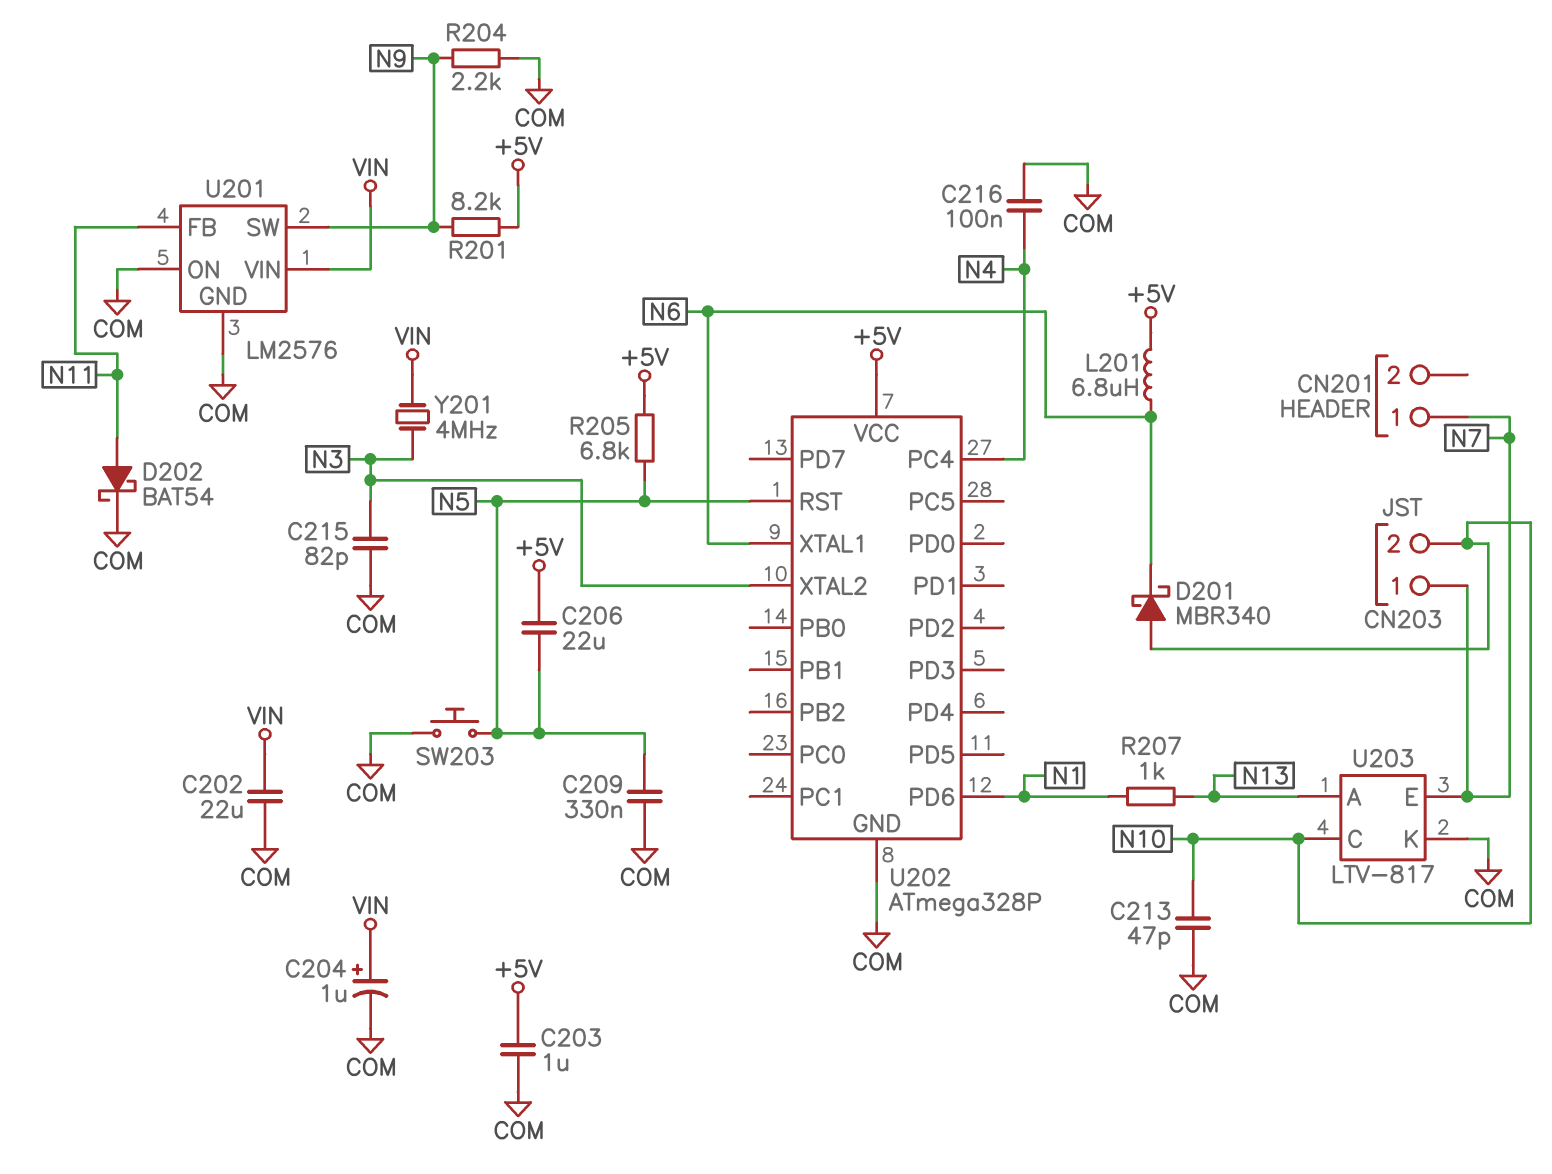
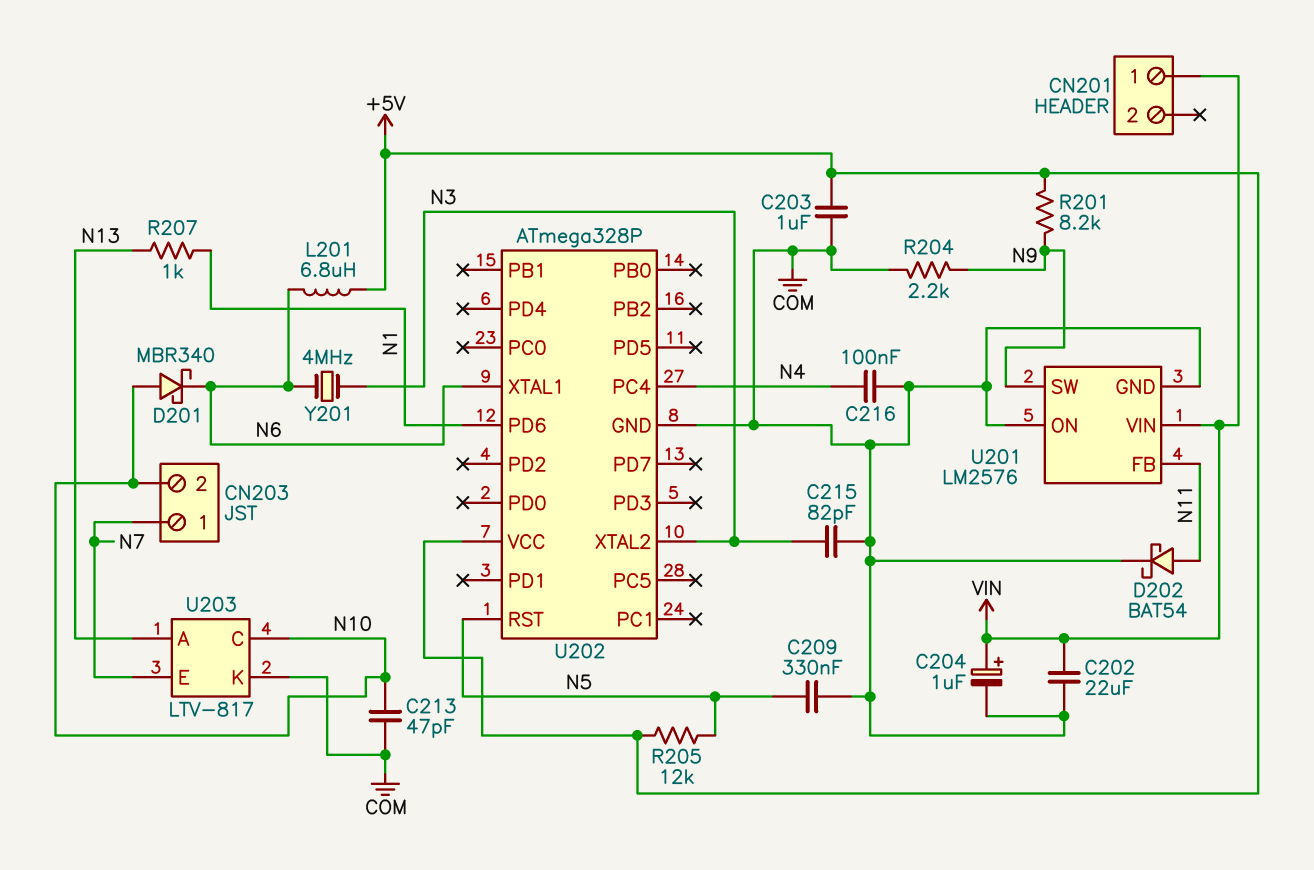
C206: 22uF (+5V, N5) -> none
CN201 pin 1: N7 -> VIN
R205: 6.8k (+5V, N5) -> 12k (+5V, N5)
SW203: button (COM, N5) -> none
Y201: 4MHz (N3, VIN) -> 4MHz (N3, N6)

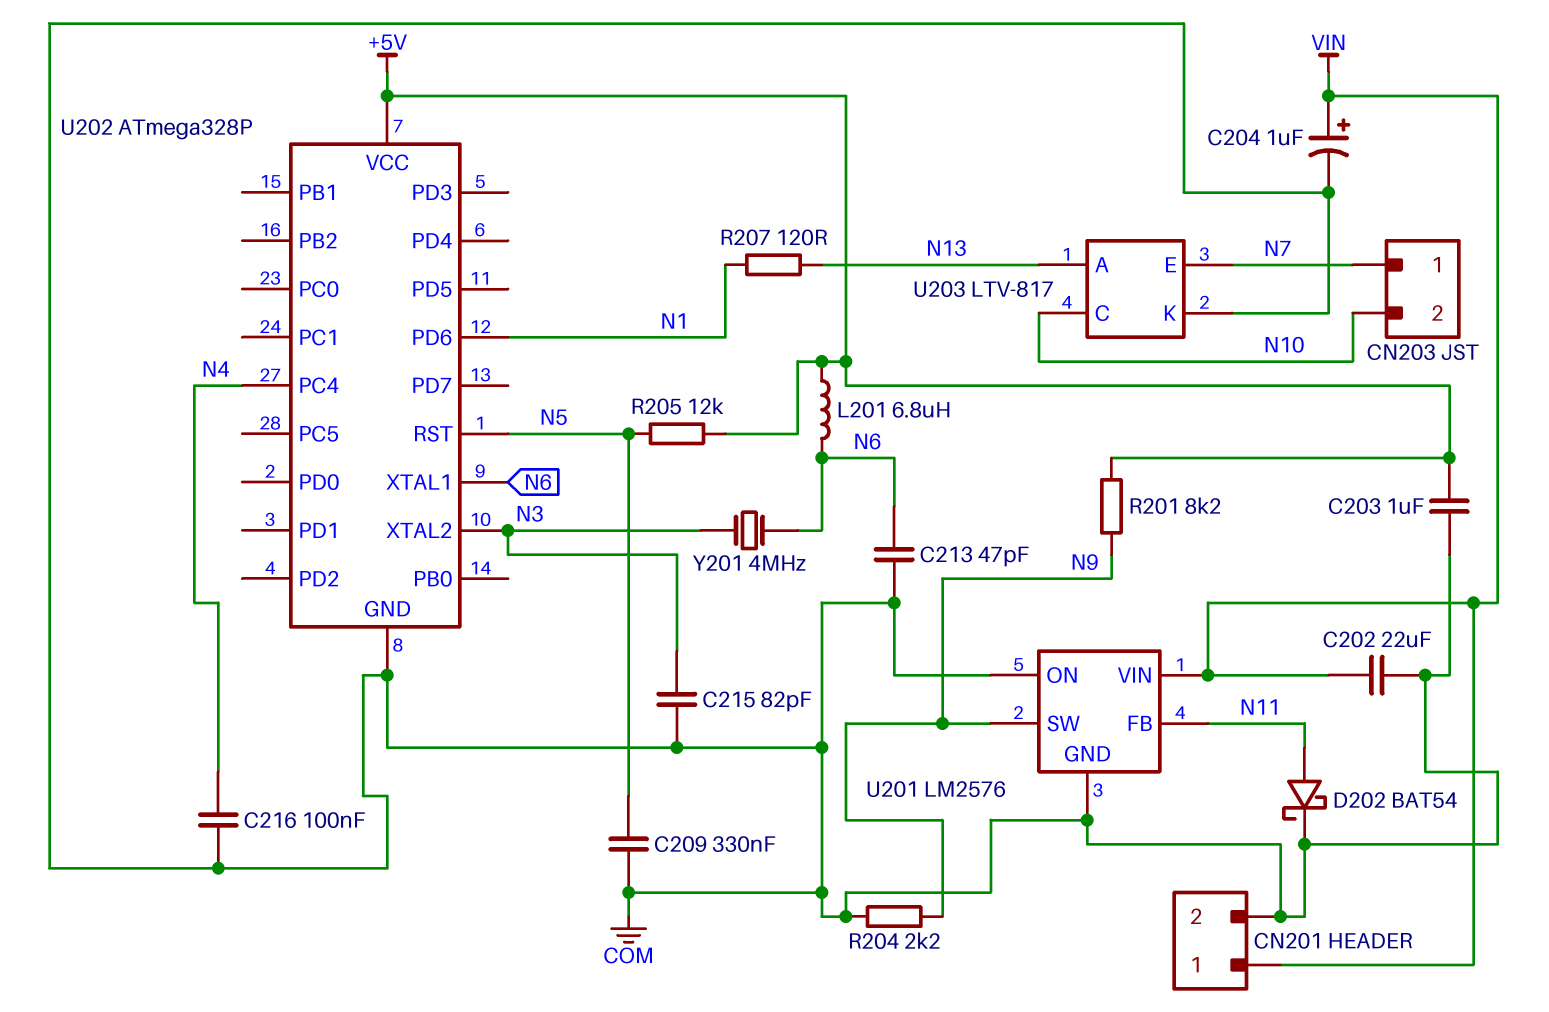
C213: 47pF (COM, N10) -> 47pF (COM, N6)
CN201 pin 2: none -> COM
D201: schottky MBR340 (A N10, K N6) -> none
R207: 1k (N1, N13) -> 120 (N1, N13)

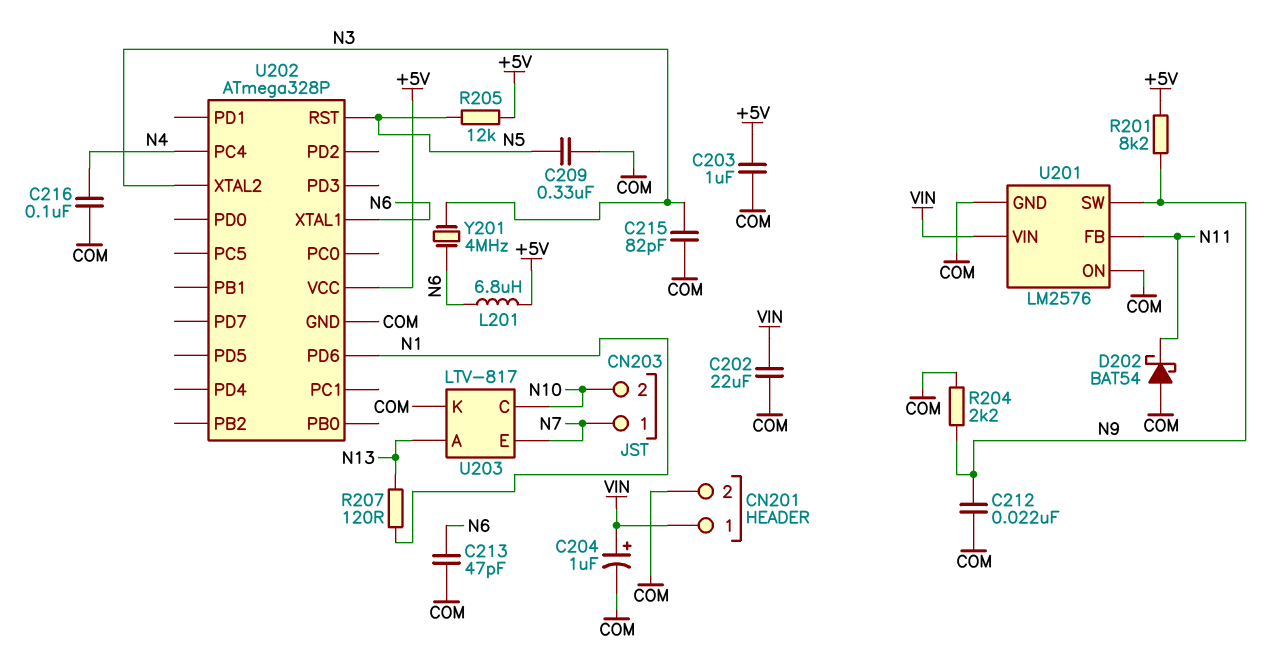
C212: none -> 22nF (COM, N9)
D202: schottky BAT54 (A N11, K COM) -> schottky BAT54 (A COM, K N11)

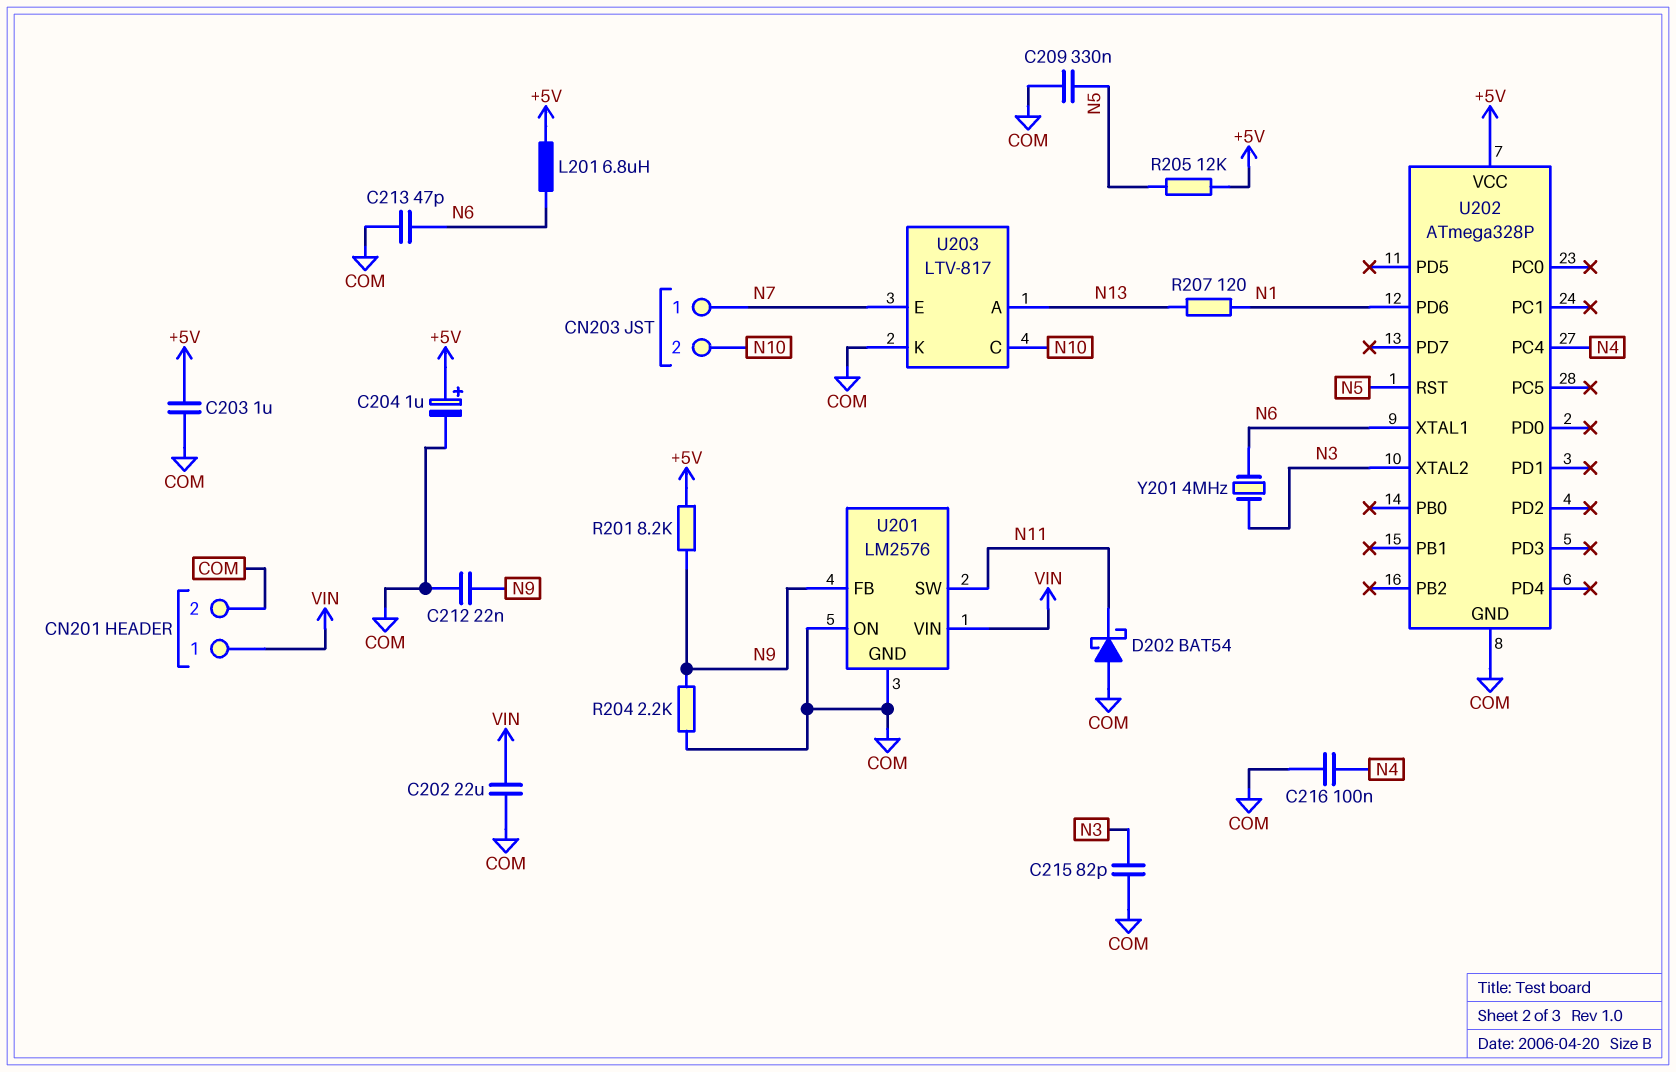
C204: 1uF (plus VIN, minus COM) -> 1uF (plus +5V, minus COM)
U201 pin FB: N11 -> N9
U201 pin SW: N9 -> N11

